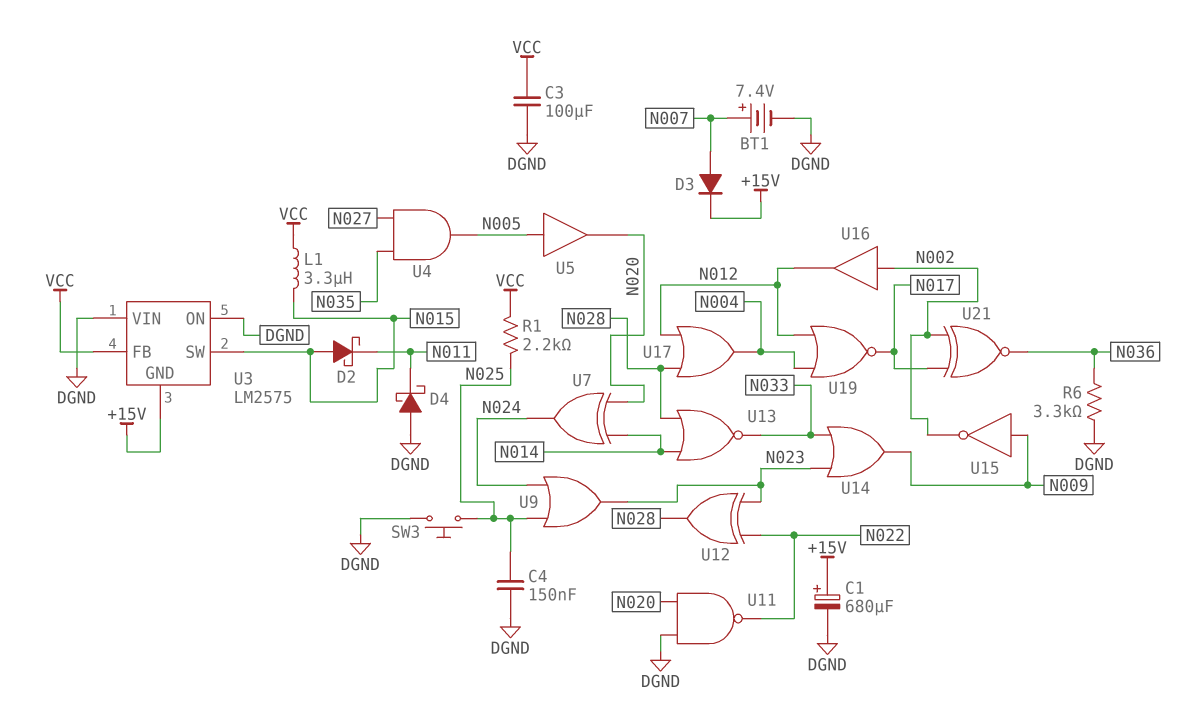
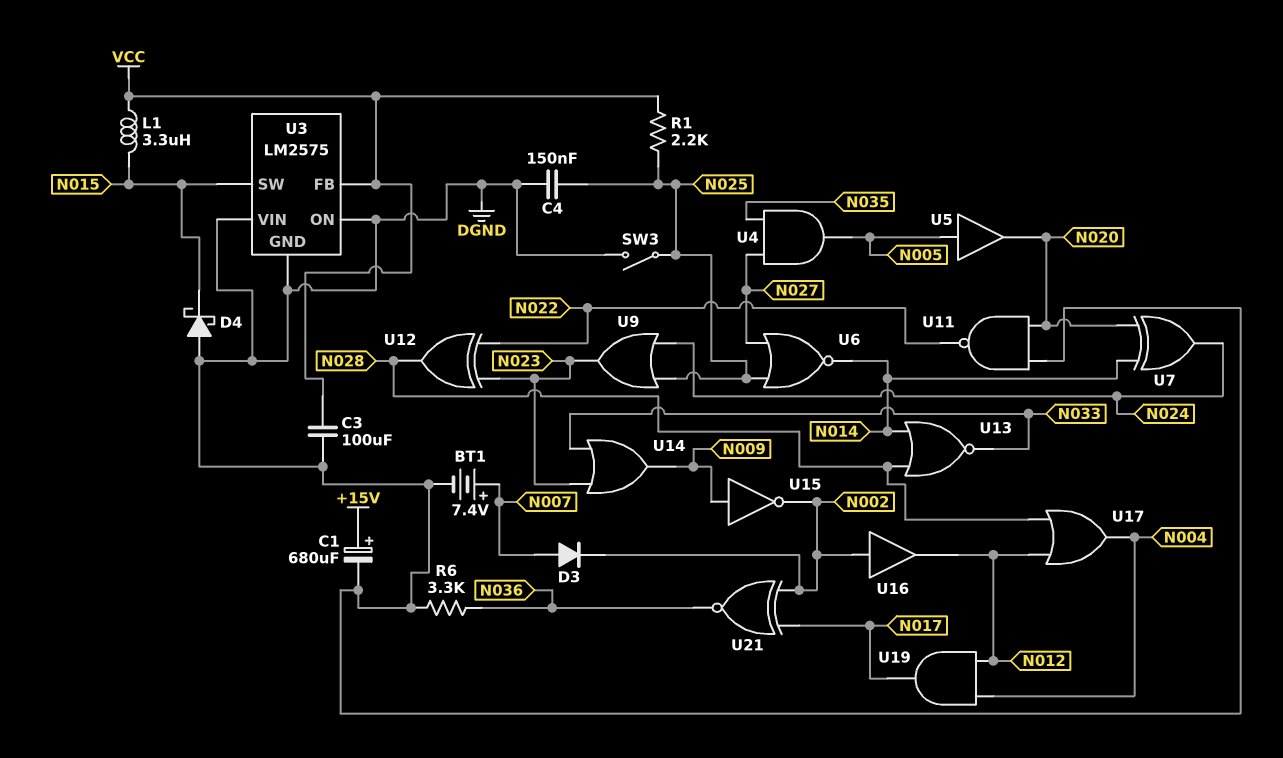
D2: schottky (A N015, K N011) -> none
D3: diode (A N007, K +15V) -> diode (A N007, K N002)
D4: schottky (A DGND, K N011) -> schottky (A DGND, K N015)
SW3: button (DGND, N025) -> switch (DGND, N025)
U3 pin GND: +15V -> DGND
U6: none -> NOR (in N025, in N027, out N014)
U19: NOR (in N004, in N012, out N017) -> AND (in N004, in N012, out N017)

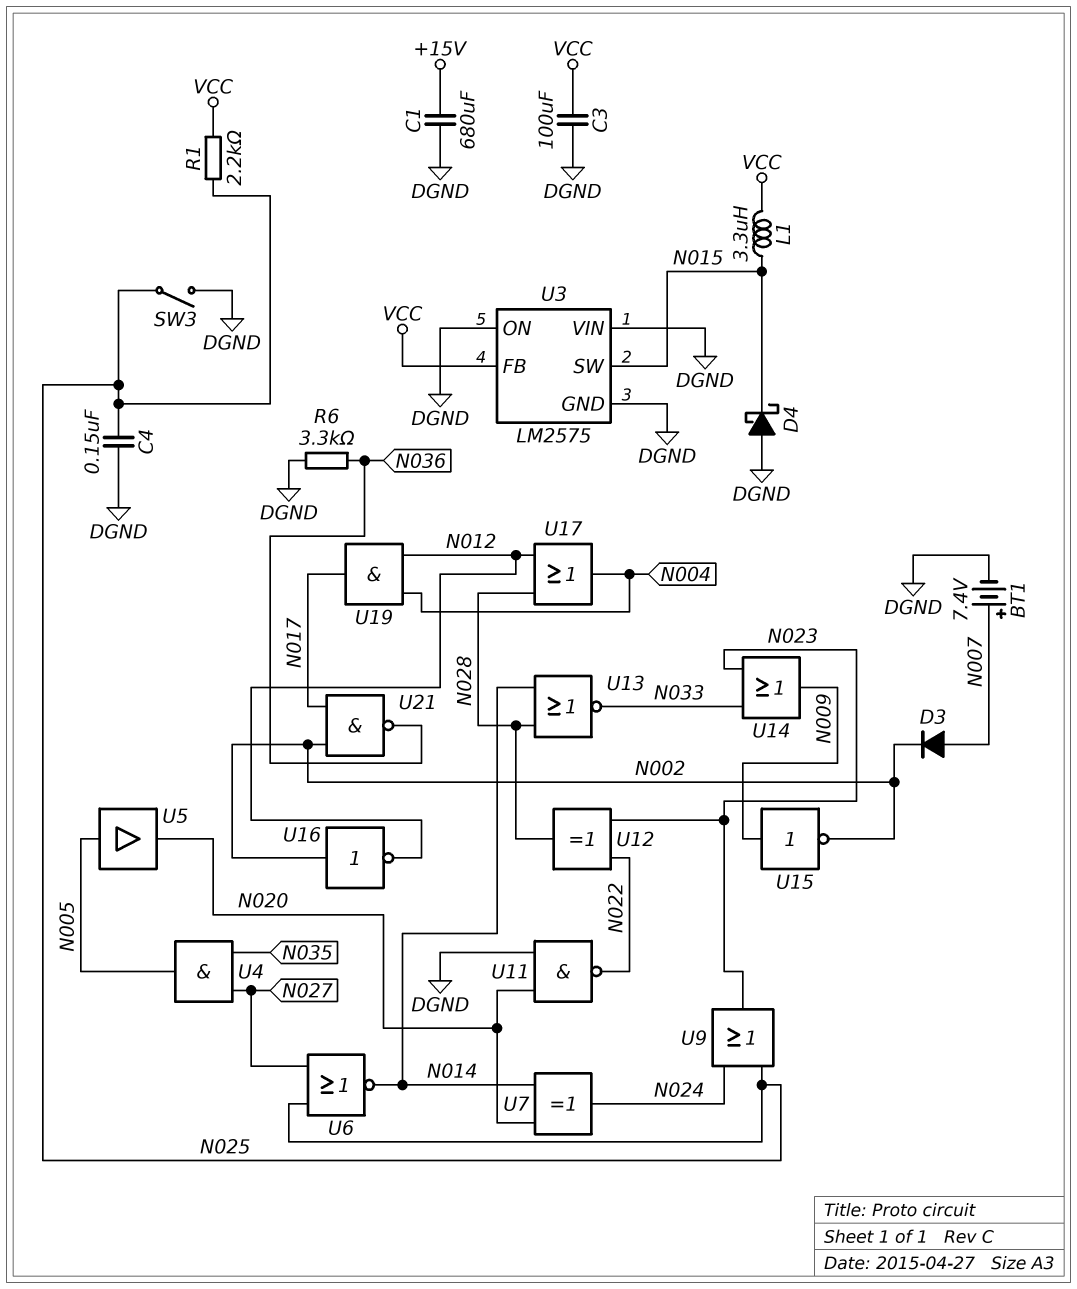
C1: 680uF (plus +15V, minus DGND) -> 680uF (+15V, DGND)
U16: buffer (in N002, out N012) -> NOT (in N002, out N012)
U21: XNOR (in N002, in N017, out N036) -> NAND (in N002, in N017, out N036)

